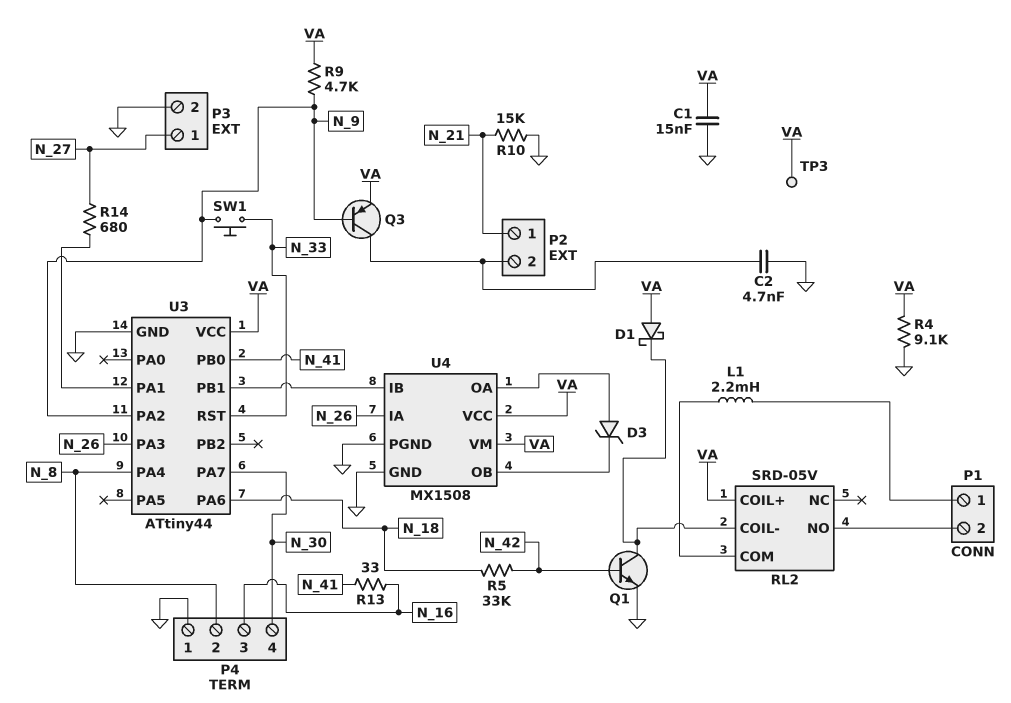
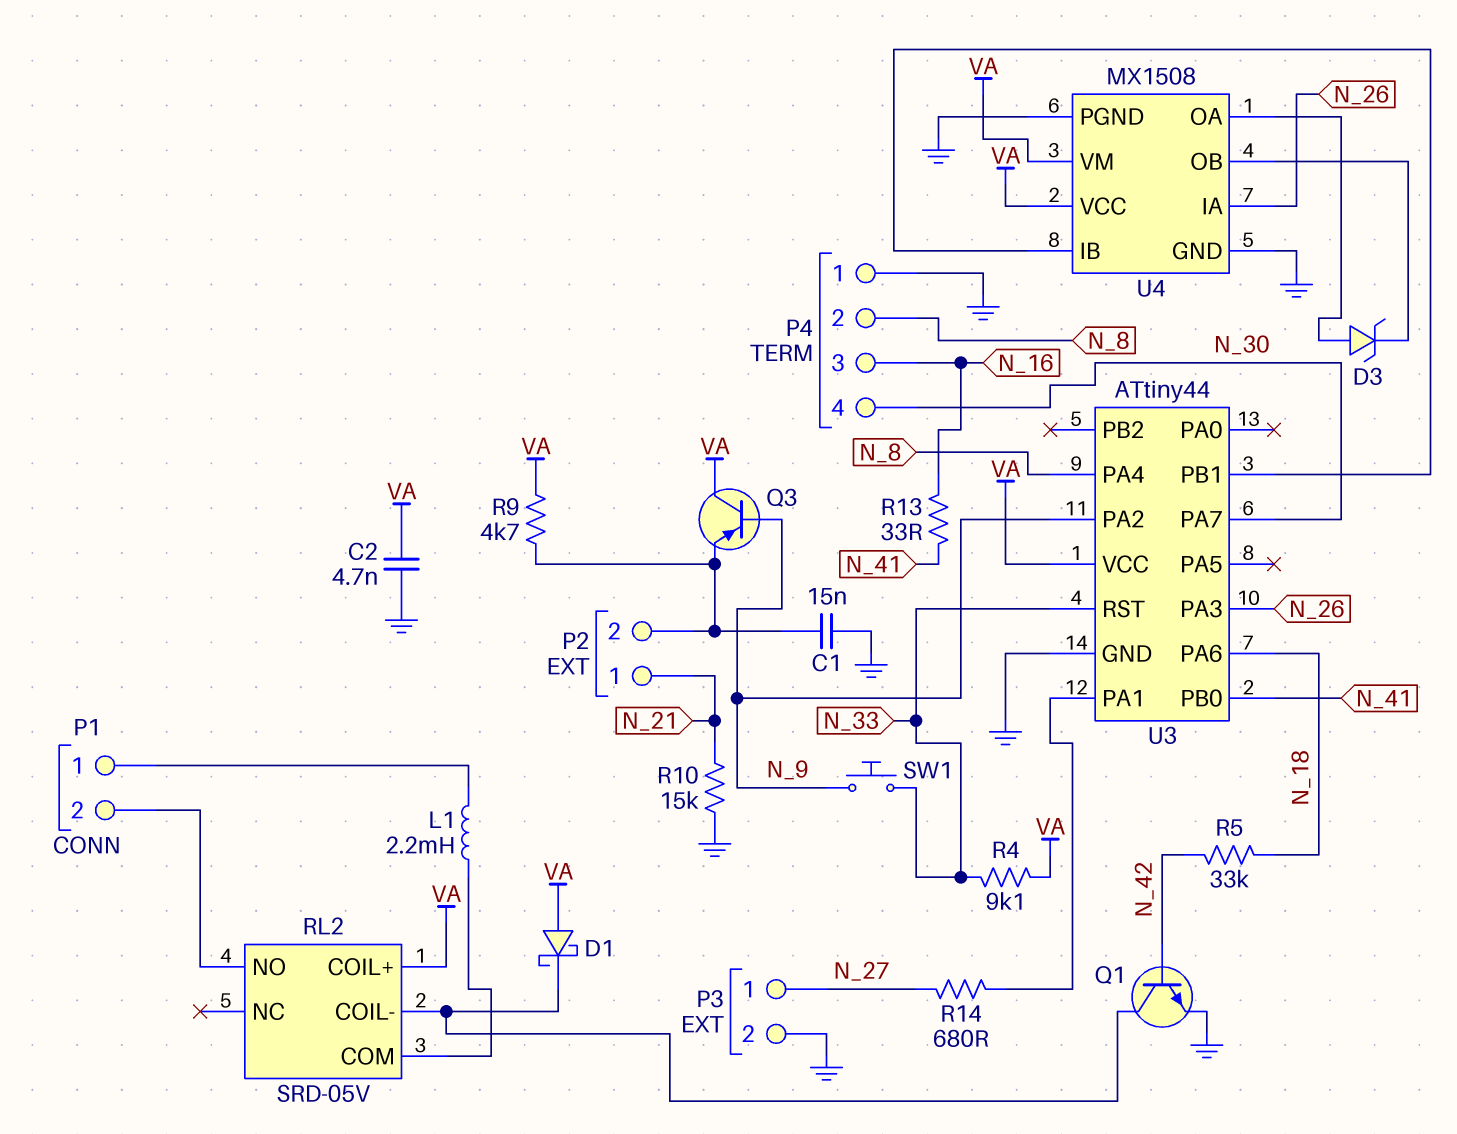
C1: 15nF (GND, VA) -> 15nF (GND, P2/2)
C2: 4.7nF (GND, P2/2) -> 4.7nF (GND, VA)
Q3: PNP (B N_9, C P2/2, E VA) -> PNP (B N_9, C VA, E P2/2)
R4: 9.1k (GND, VA) -> 9.1k (N_33, VA)
R9: 4.7k (N_9, VA) -> 4.7k (P2/2, VA)
TP3: test point (VA) -> none

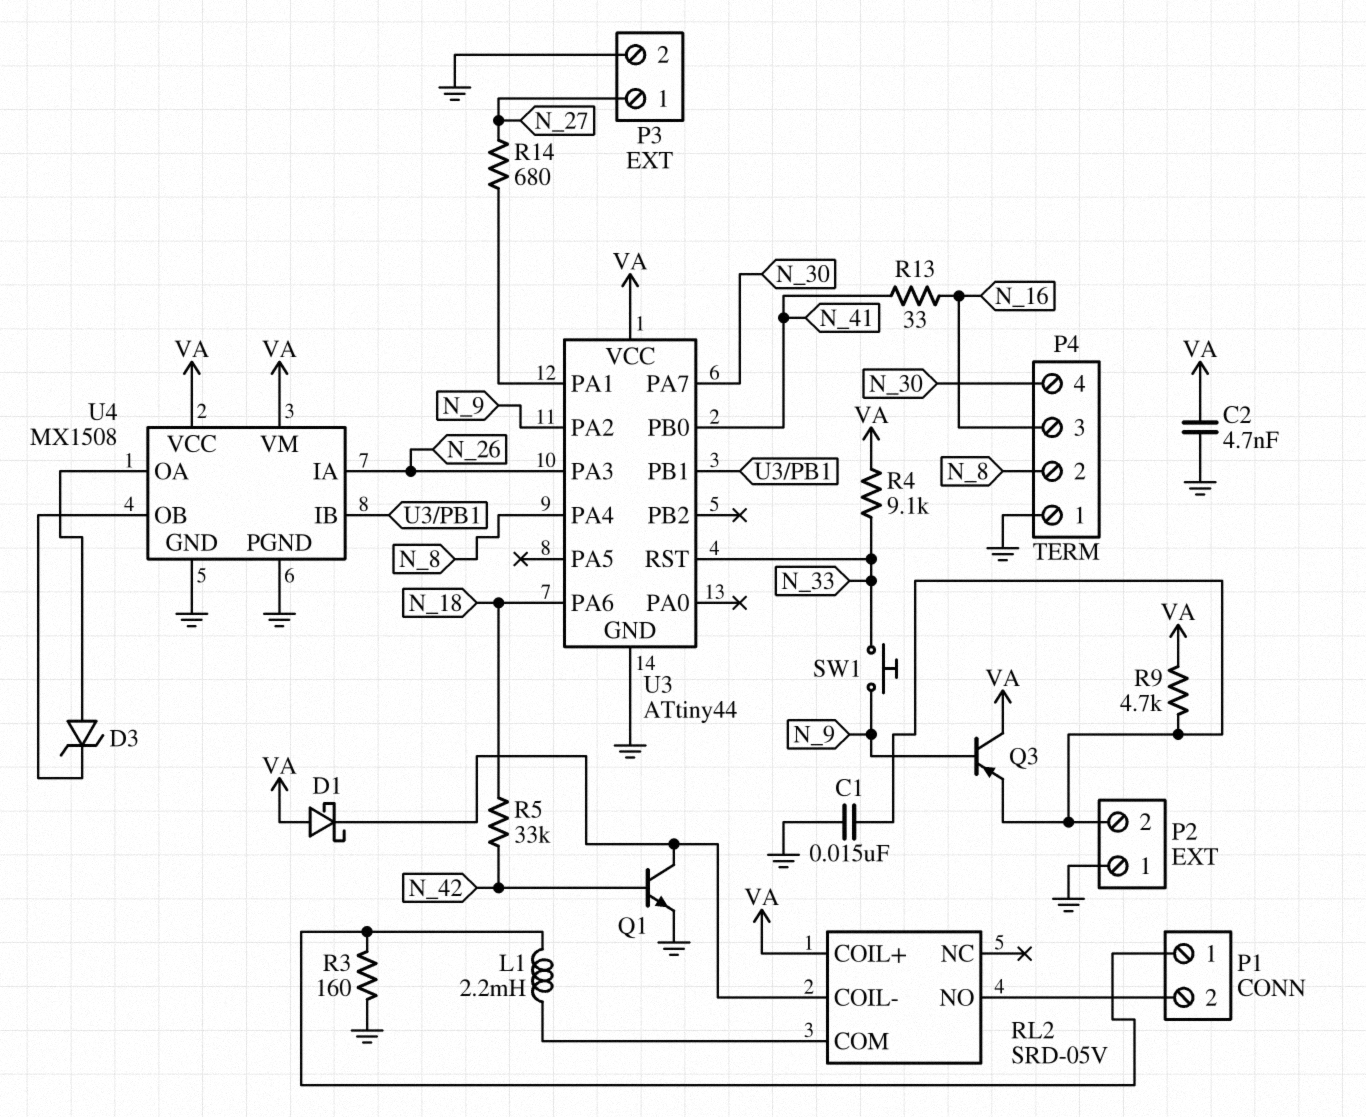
P2 pin 1: N_21 -> GND
R3: none -> 160 (GND, P1/1)
R10: 15k (GND, N_21) -> none

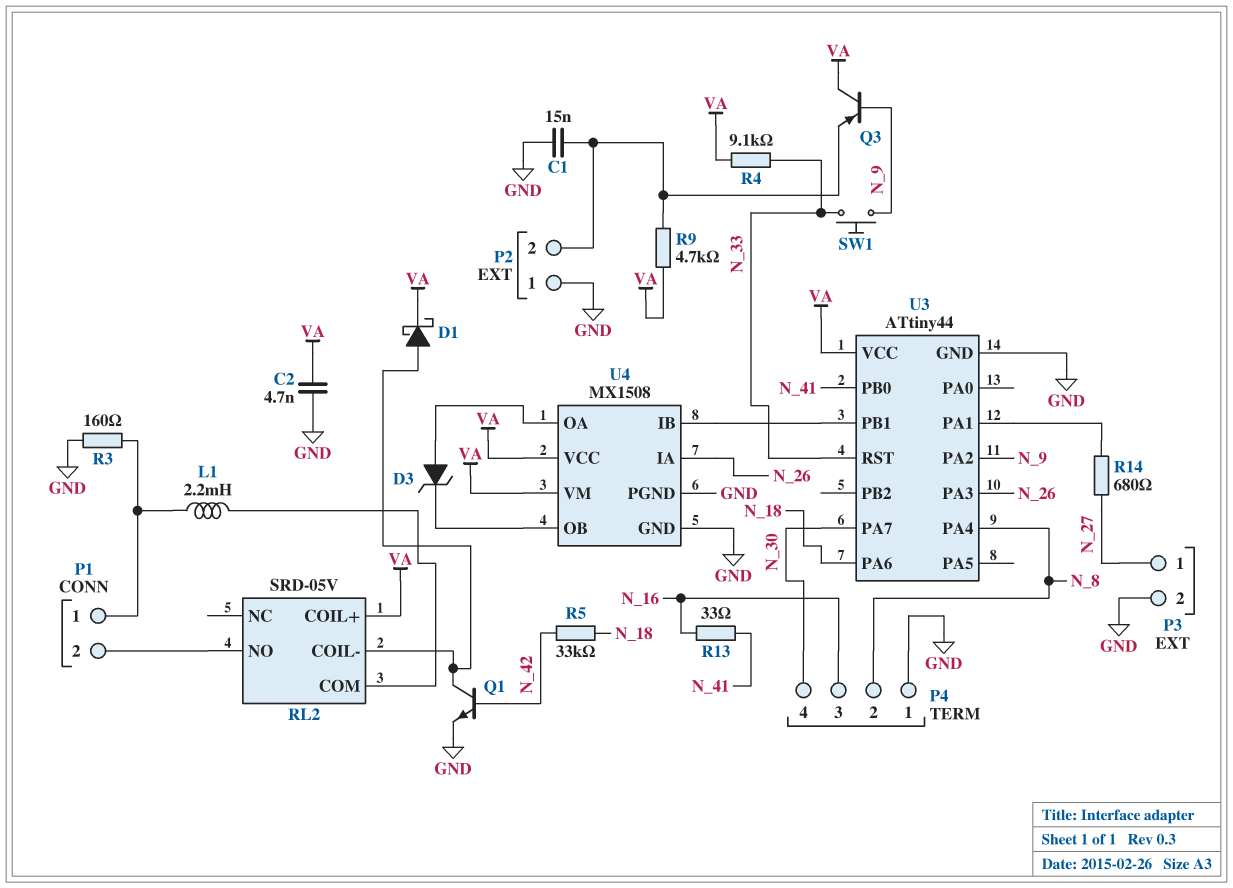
D1: schottky (A VA, K RL2/COIL-) -> schottky (A RL2/COIL-, K VA)

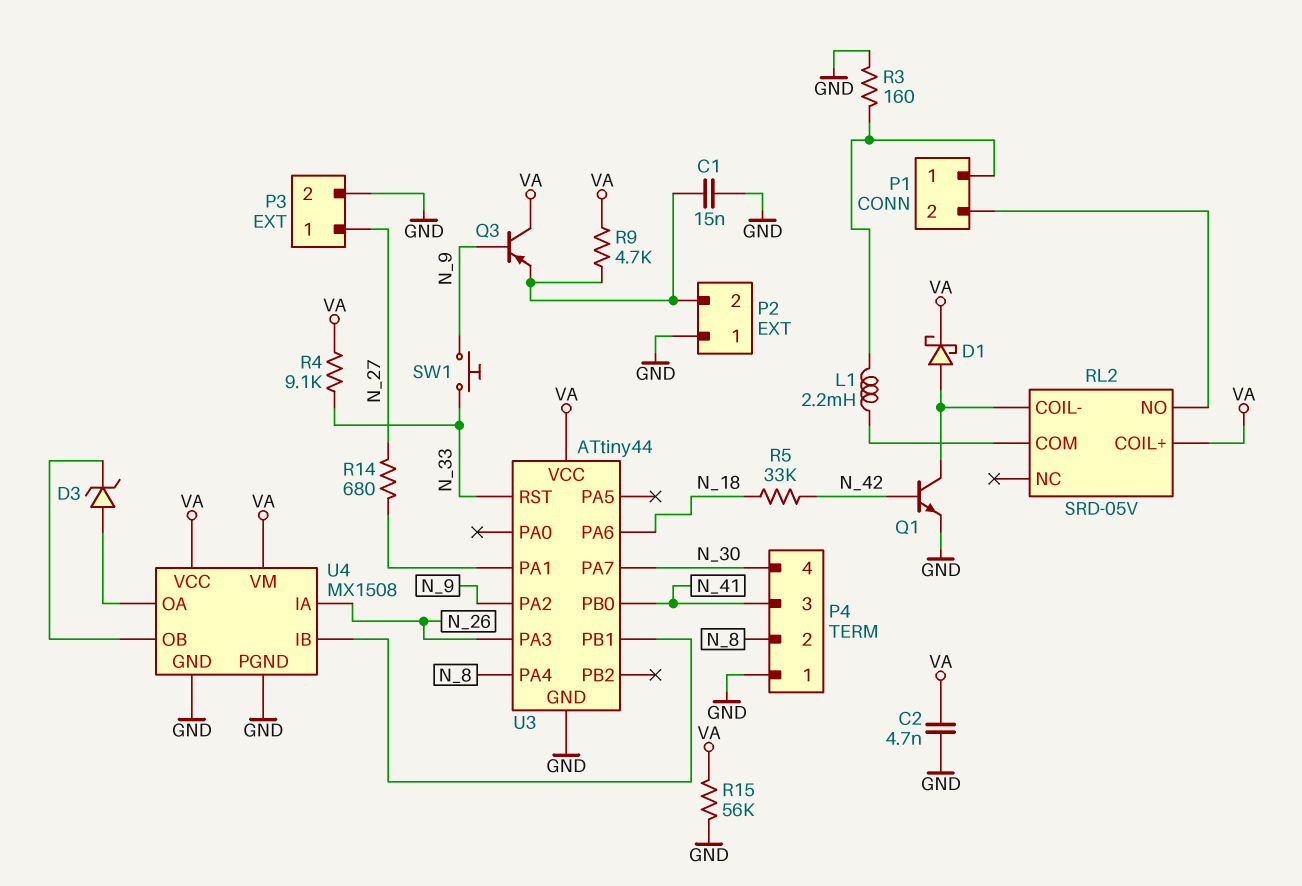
P4 pin 3: N_16 -> N_41
R13: 33 (N_16, N_41) -> none
R15: none -> 56k (GND, VA)

